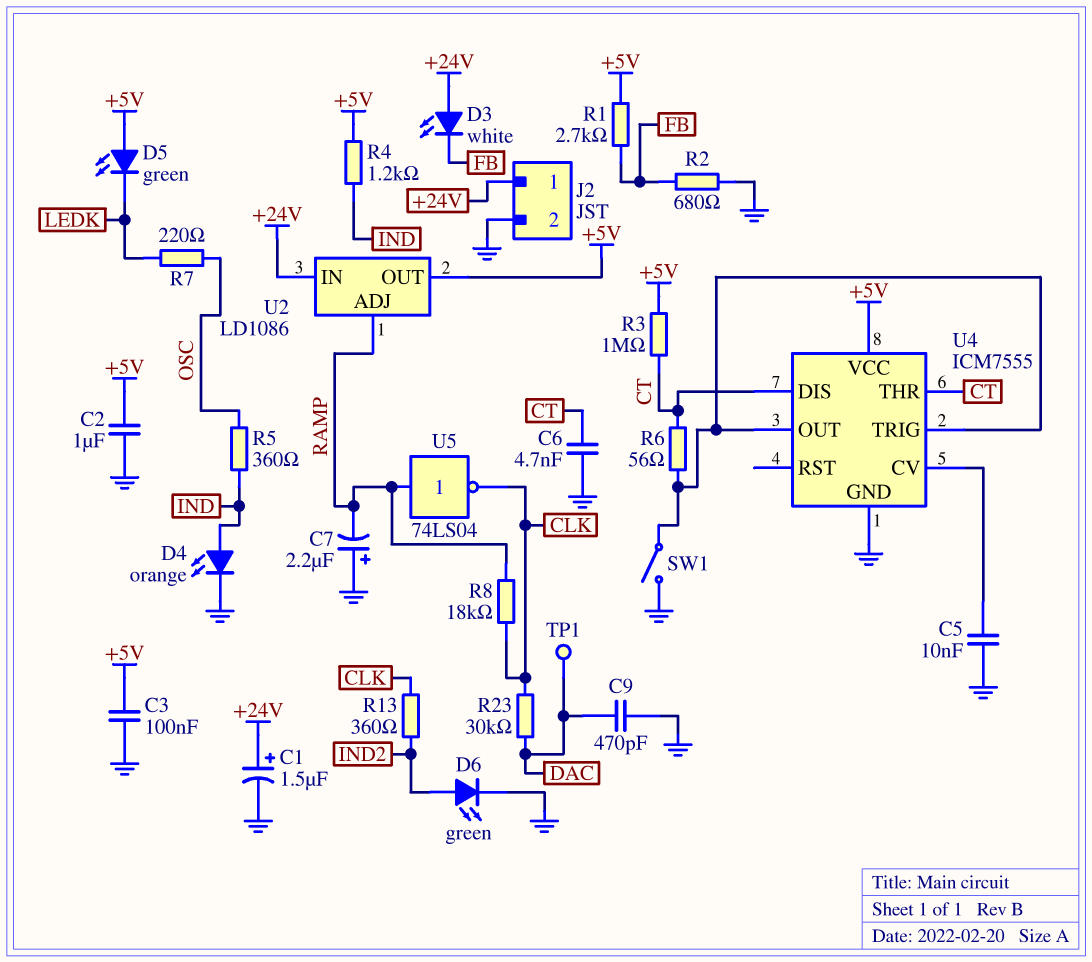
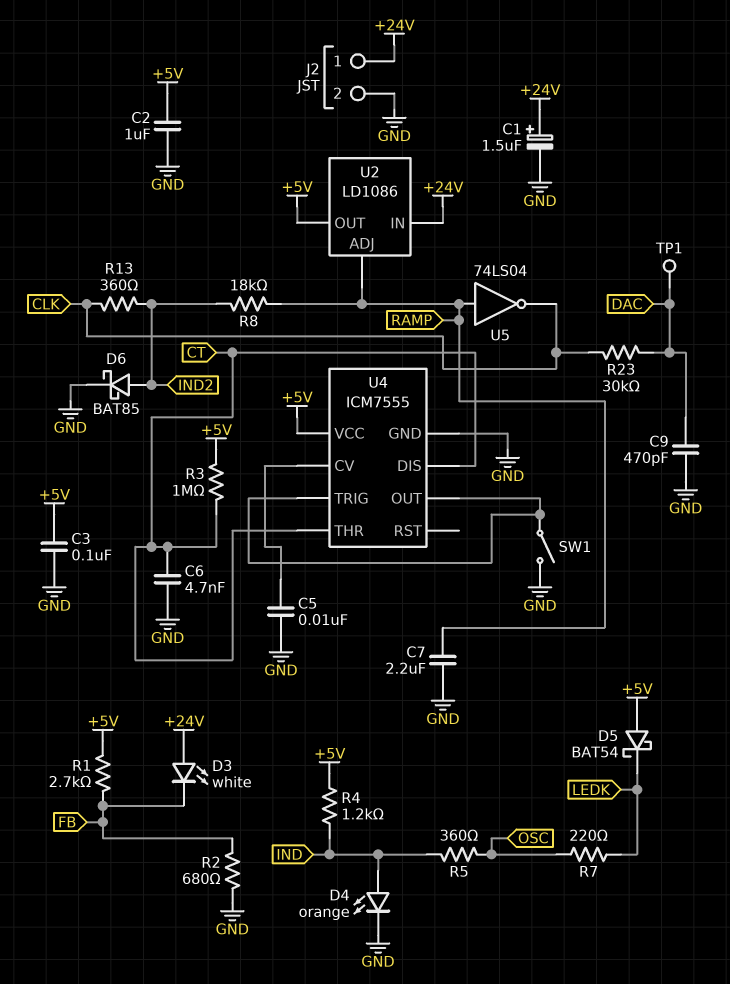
C7: 2.2uF (plus GND, minus RAMP) -> 2.2uF (GND, RAMP)
D5: LED green (A +5V, K LEDK) -> schottky BAT54 (A +5V, K LEDK)
D6: LED green (A IND2, K GND) -> schottky BAT85 (A IND2, K GND)
R6: 56 (CT, U4/OUT) -> none
R8: 18k (CLK, RAMP) -> 18k (IND2, RAMP)

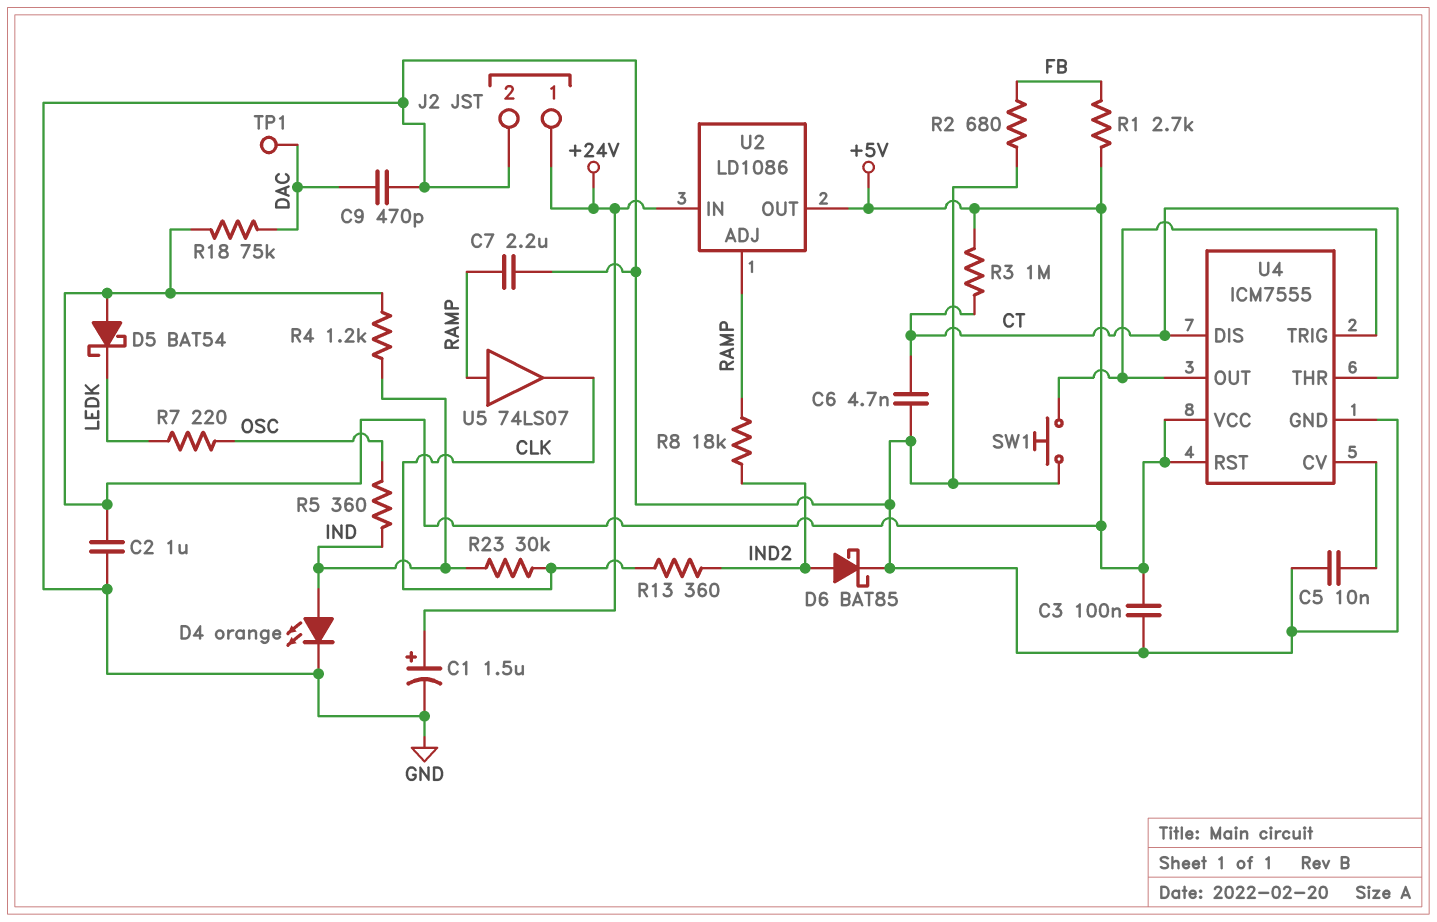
D3: LED white (A +24V, K FB) -> none
R18: none -> 75k (+5V, DAC)
R23: 30k (CLK, DAC) -> 30k (CLK, IND)
SW1: switch (GND, U4/OUT) -> button (GND, U4/OUT)
U4 pin RST: none -> +5V
U5: NOT 74LS04 (in RAMP, out CLK) -> buffer 74LS07 (in RAMP, out CLK)

